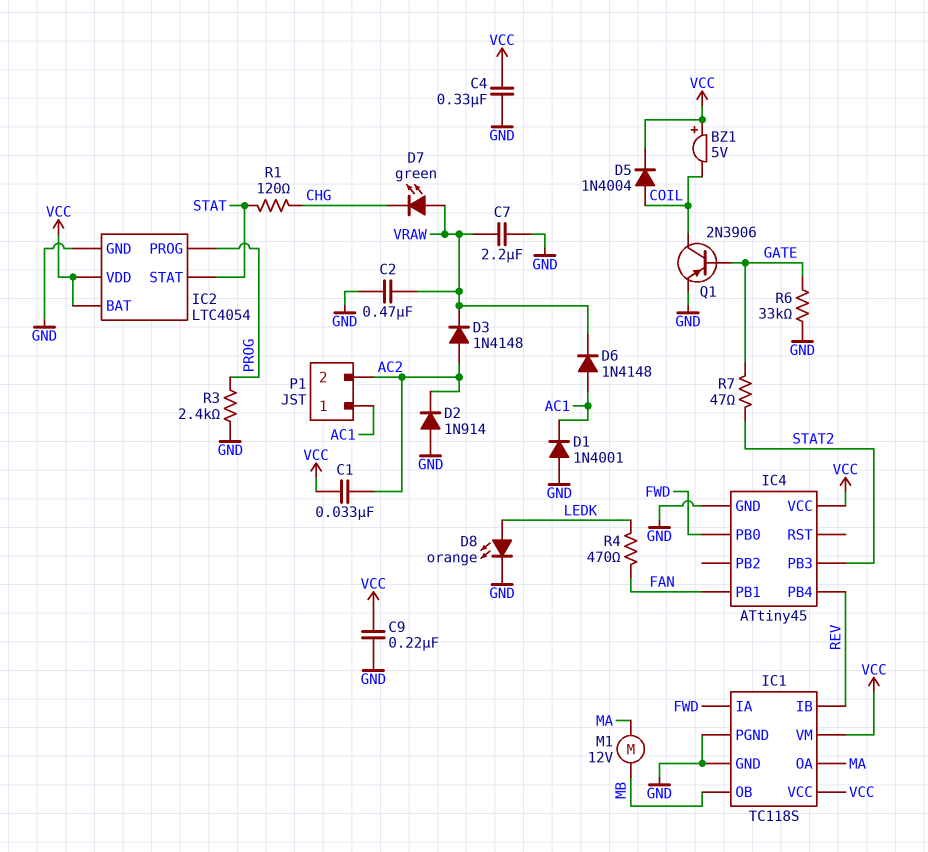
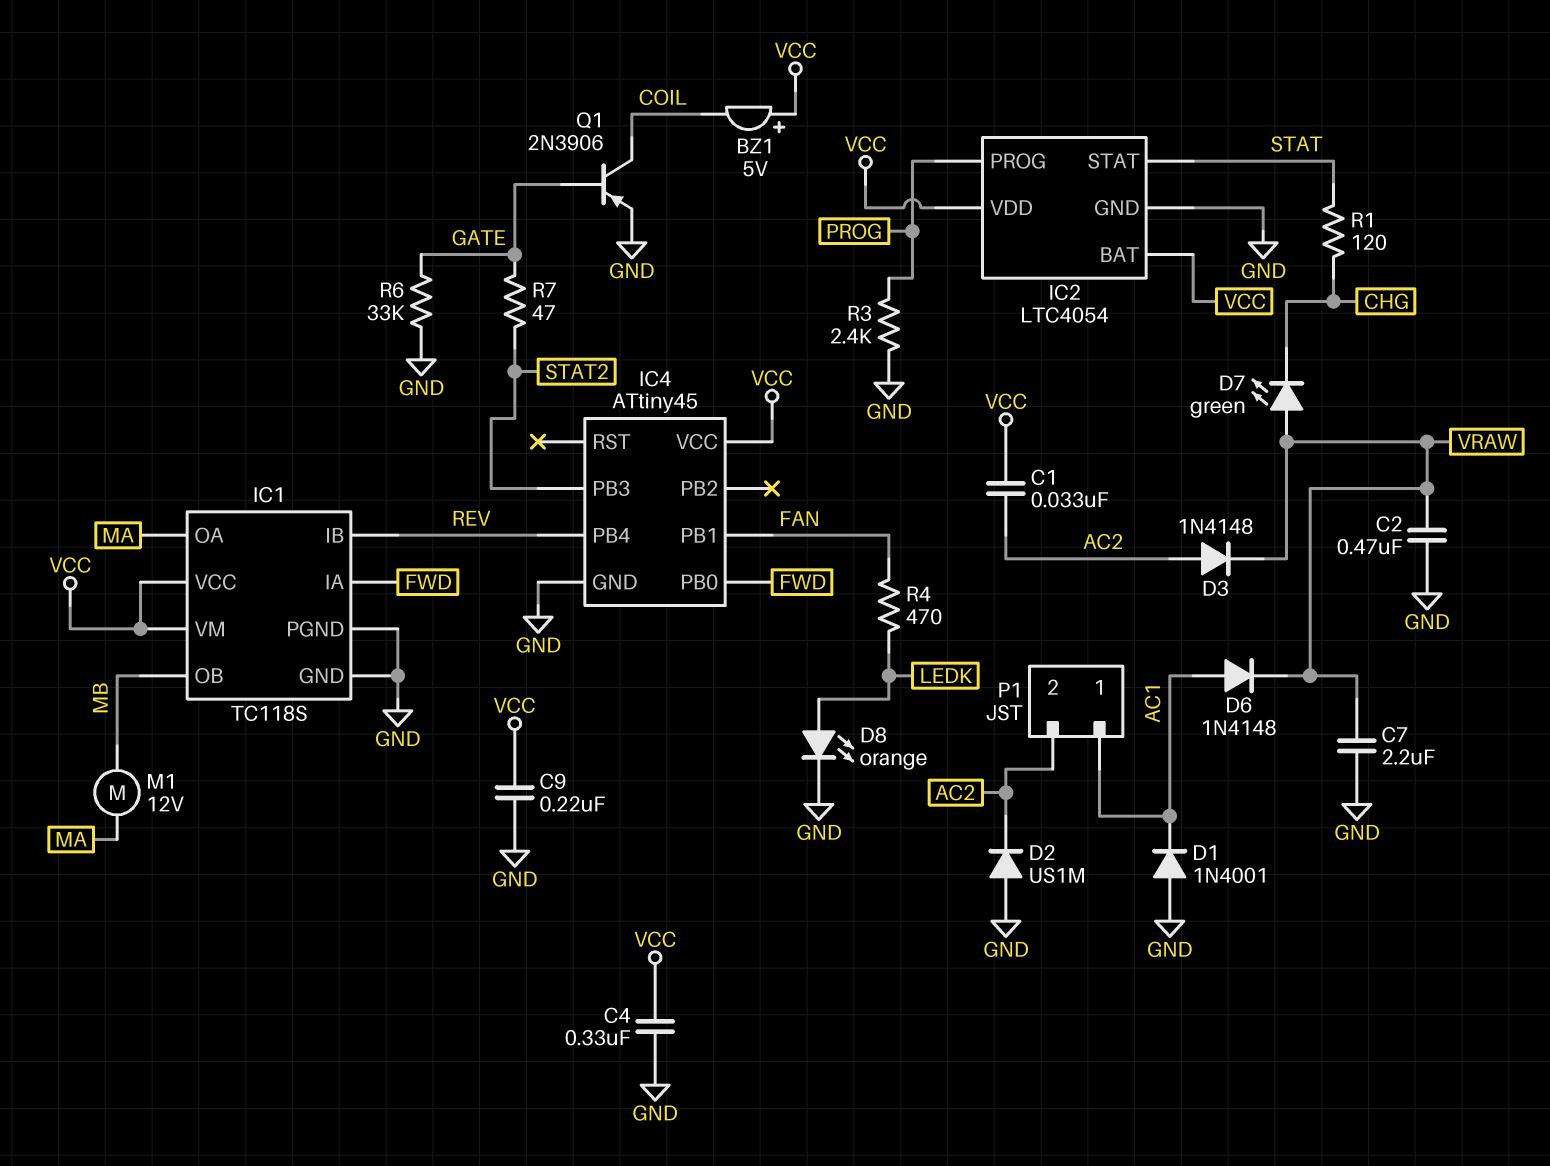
D2: diode 1N914 (A GND, K AC2) -> diode US1M (A GND, K AC2)
D5: diode 1N4004 (A COIL, K VCC) -> none

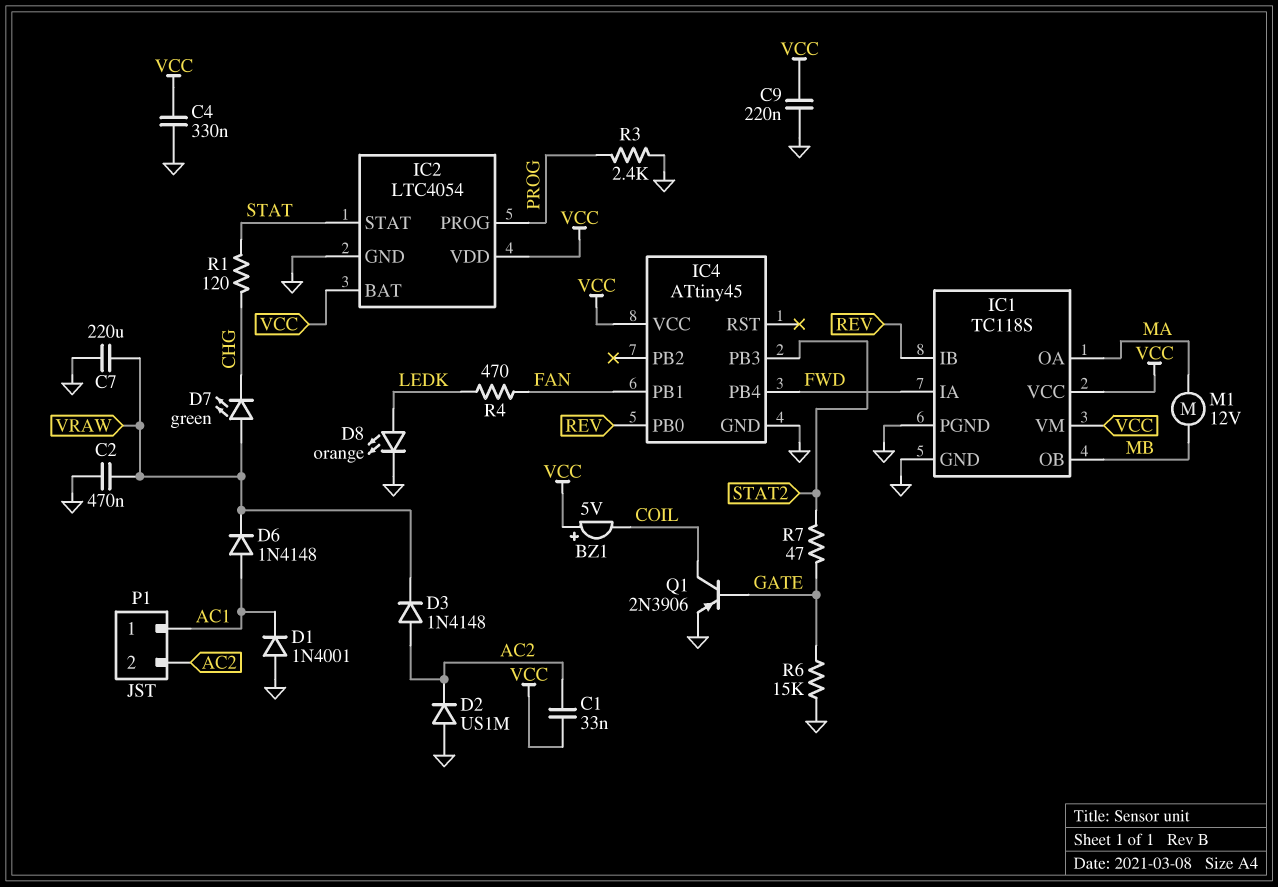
C7: 2.2uF (GND, VRAW) -> 220uF (GND, VRAW)
IC4 pin PB0: FWD -> REV
IC4 pin PB4: REV -> FWD
R6: 33k (GATE, GND) -> 15k (GATE, GND)

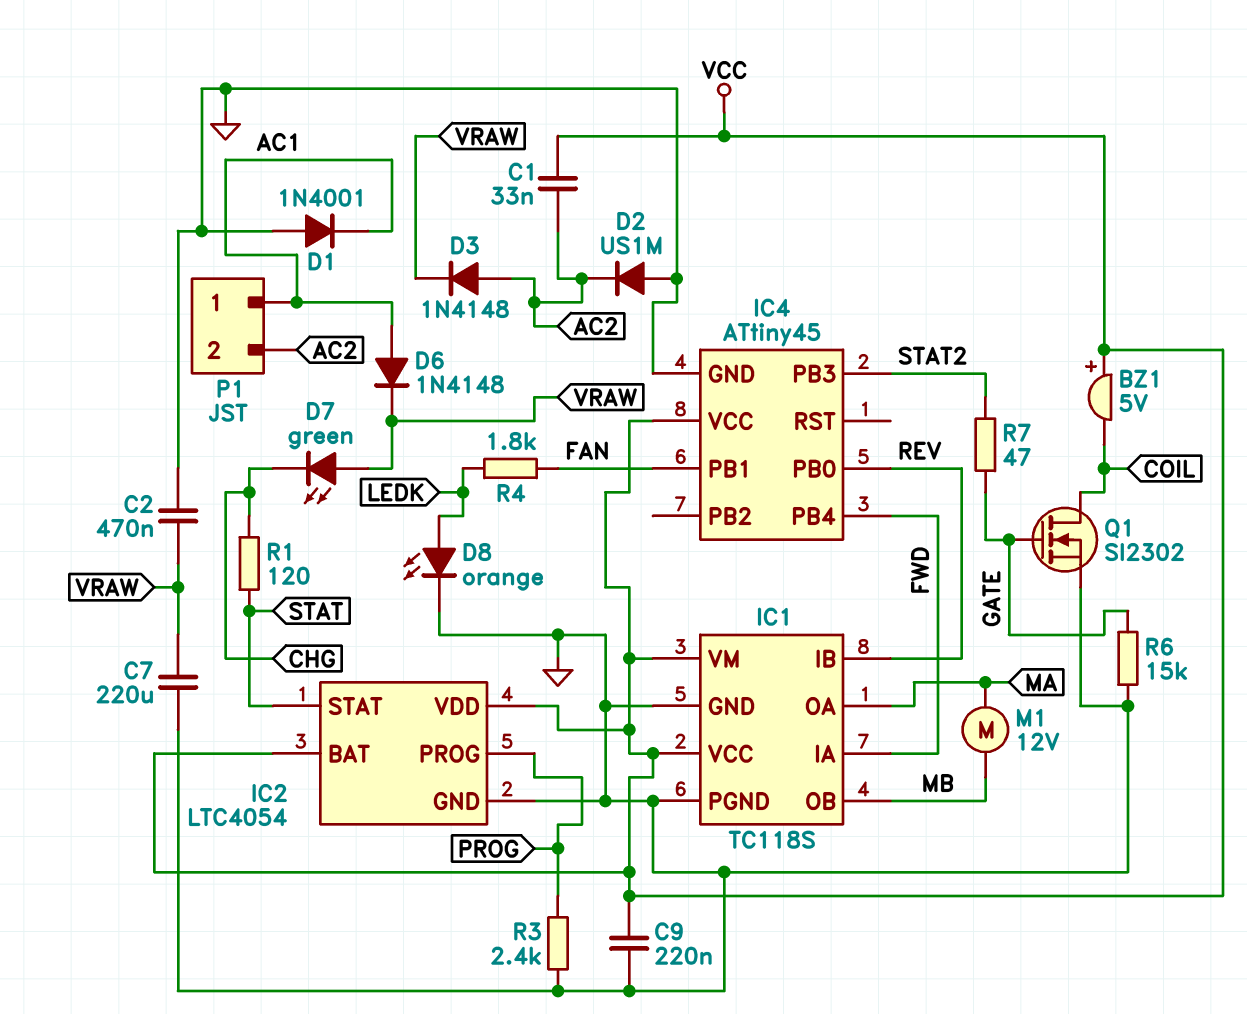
C4: 330nF (GND, VCC) -> none
Q1: PNP 2N3906 (B GATE, C COIL, E GND) -> NMOS SI2302 (G GATE, D COIL, S GND)
R4: 470 (FAN, LEDK) -> 1.8k (FAN, LEDK)

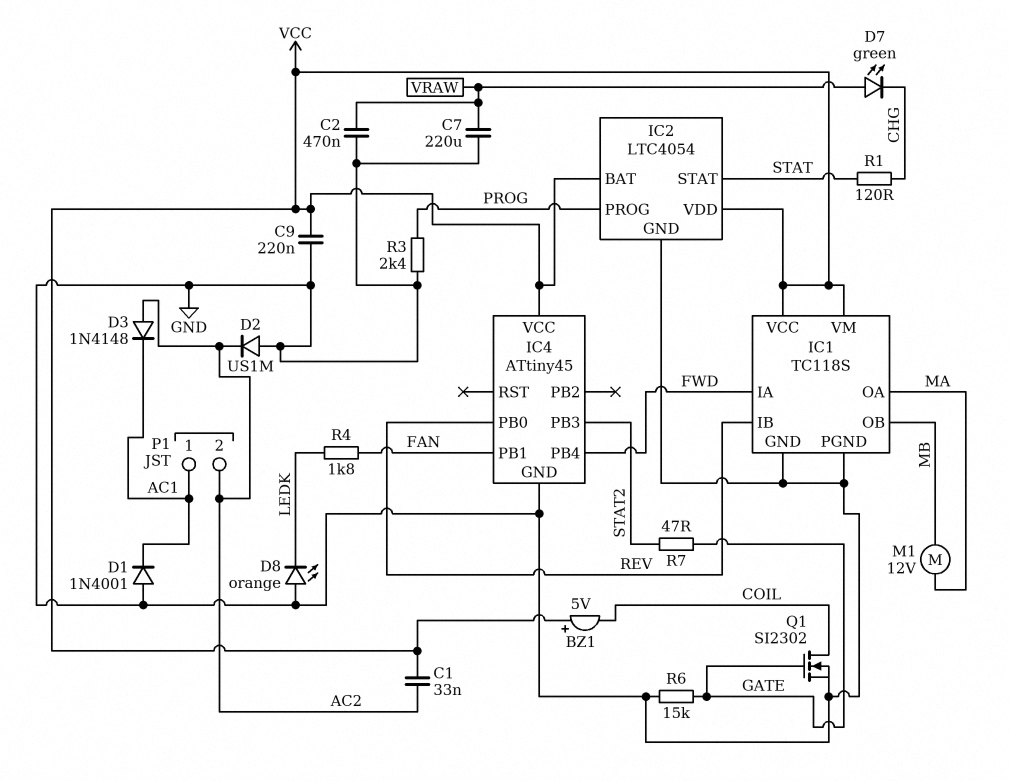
D3: diode 1N4148 (A AC2, K VRAW) -> diode 1N4148 (A AC2, K AC1)
D6: diode 1N4148 (A AC1, K VRAW) -> none
D8: LED orange (A LEDK, K GND) -> LED orange (A GND, K LEDK)

